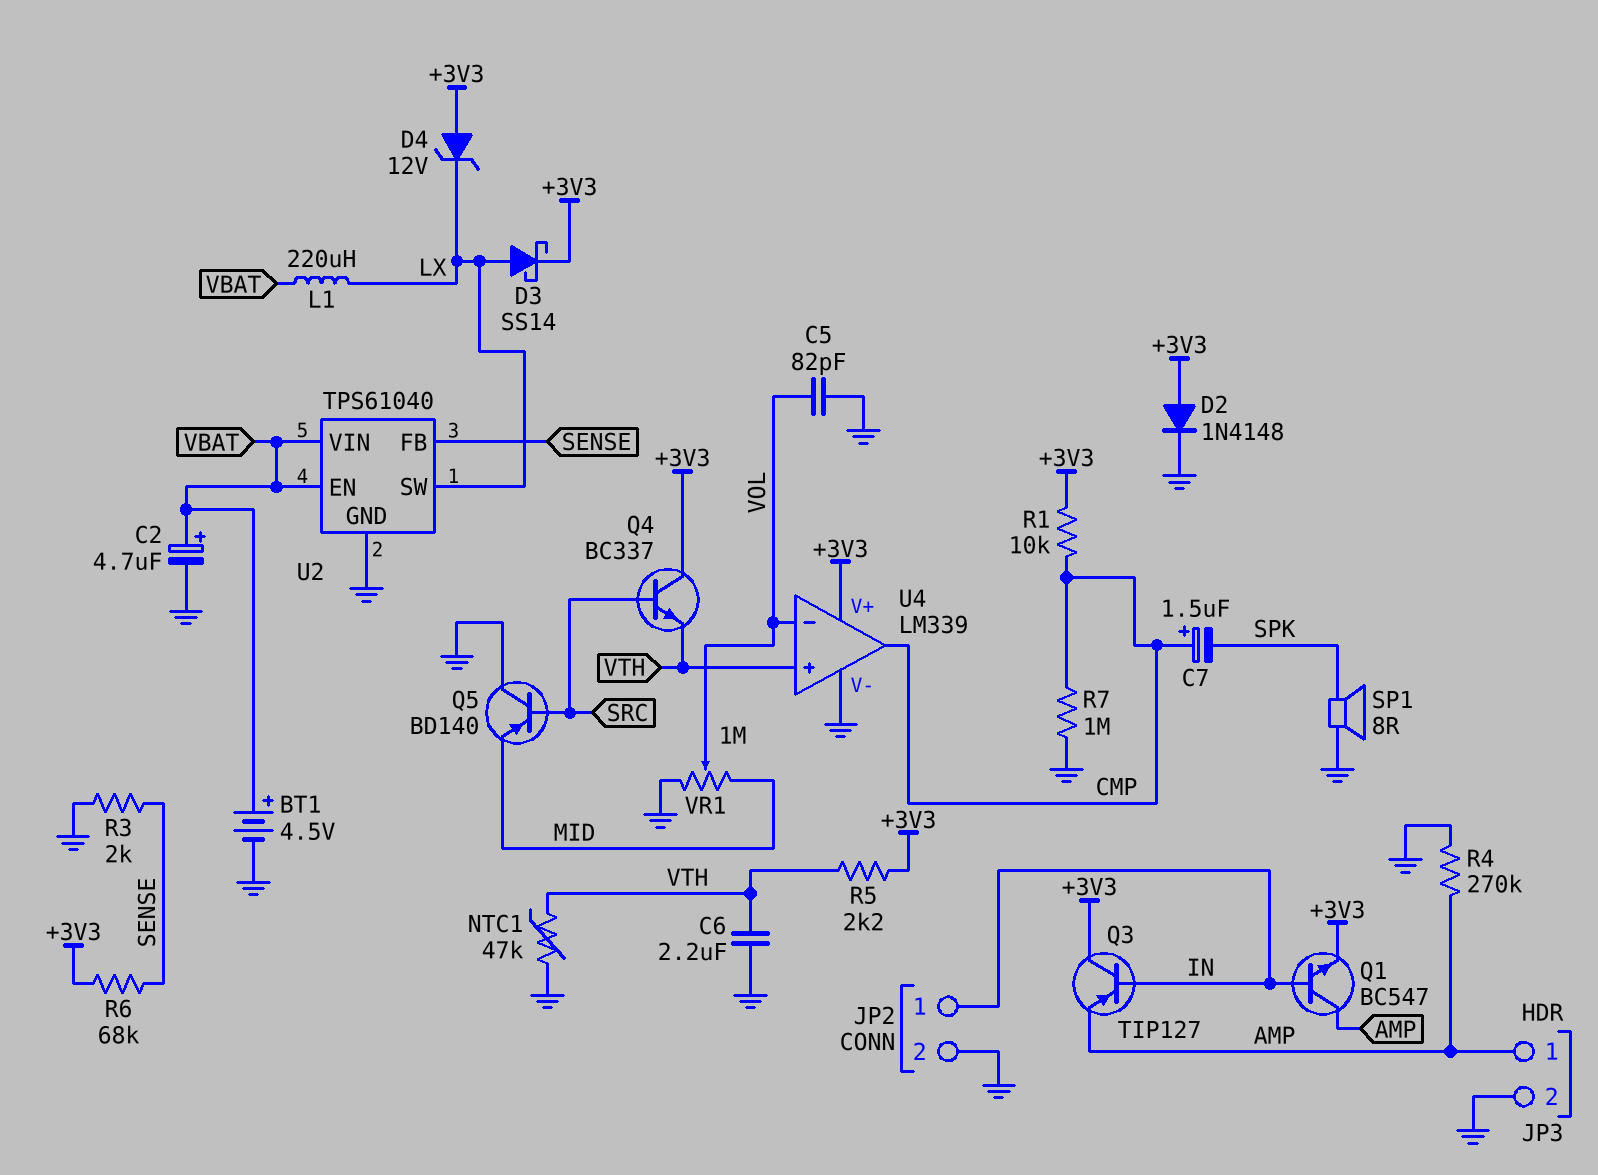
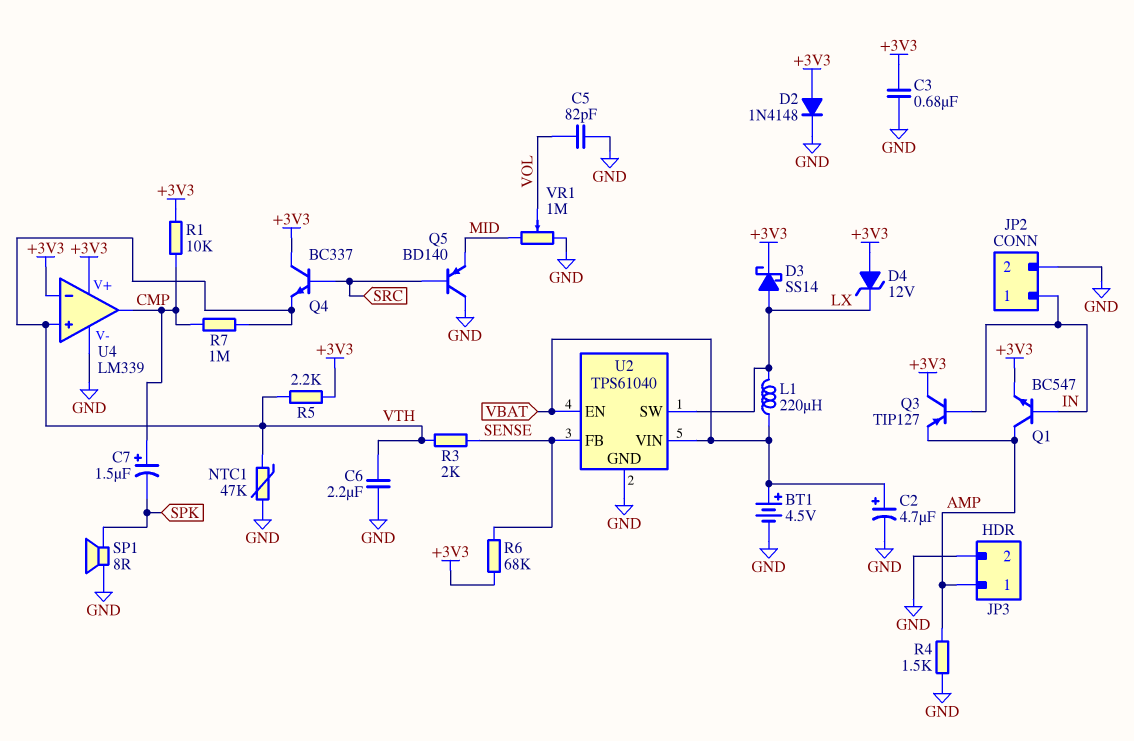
C3: none -> 680nF (+3V3, GND)
R3: 2k (GND, SENSE) -> 2k (SENSE, VTH)
R4: 270k (AMP, GND) -> 1.5k (AMP, GND)
R7: 1M (CMP, GND) -> 1M (CMP, VTH)
U4 pin in-: VOL -> +3V3

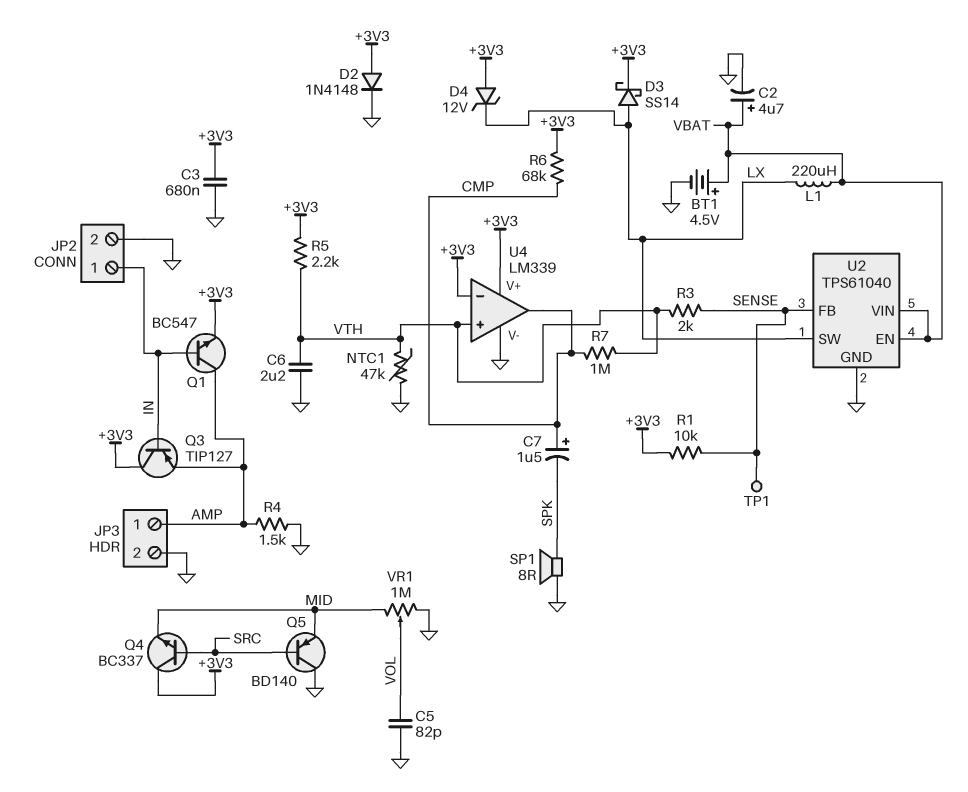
Q4: NPN BC337 (B SRC, C +3V3, E VTH) -> NPN BC337 (B SRC, C +3V3, E MID)
R1: 10k (+3V3, CMP) -> 10k (+3V3, SENSE)
R6: 68k (+3V3, SENSE) -> 68k (+3V3, CMP)
TP1: none -> test point (SENSE)

